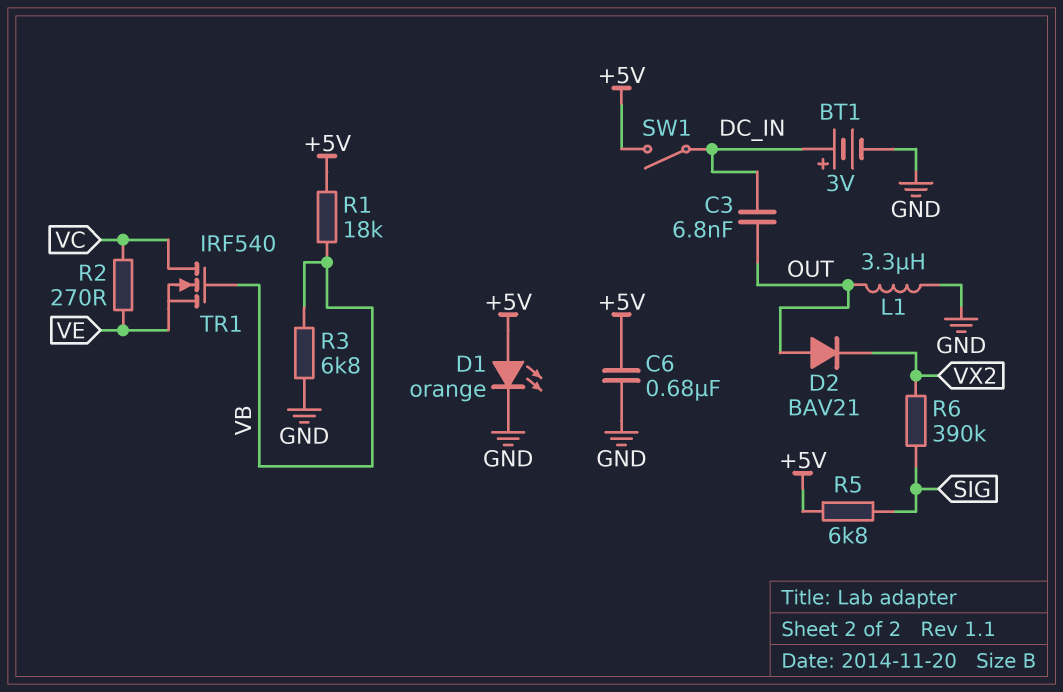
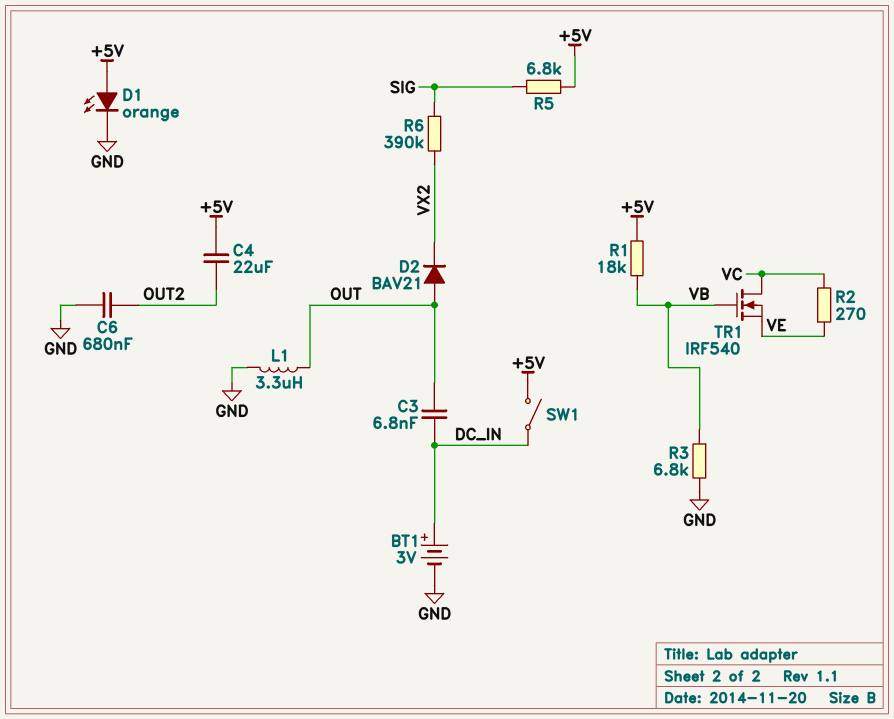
C4: none -> 22uF (+5V, OUT2)
C6: 680nF (+5V, GND) -> 680nF (GND, OUT2)

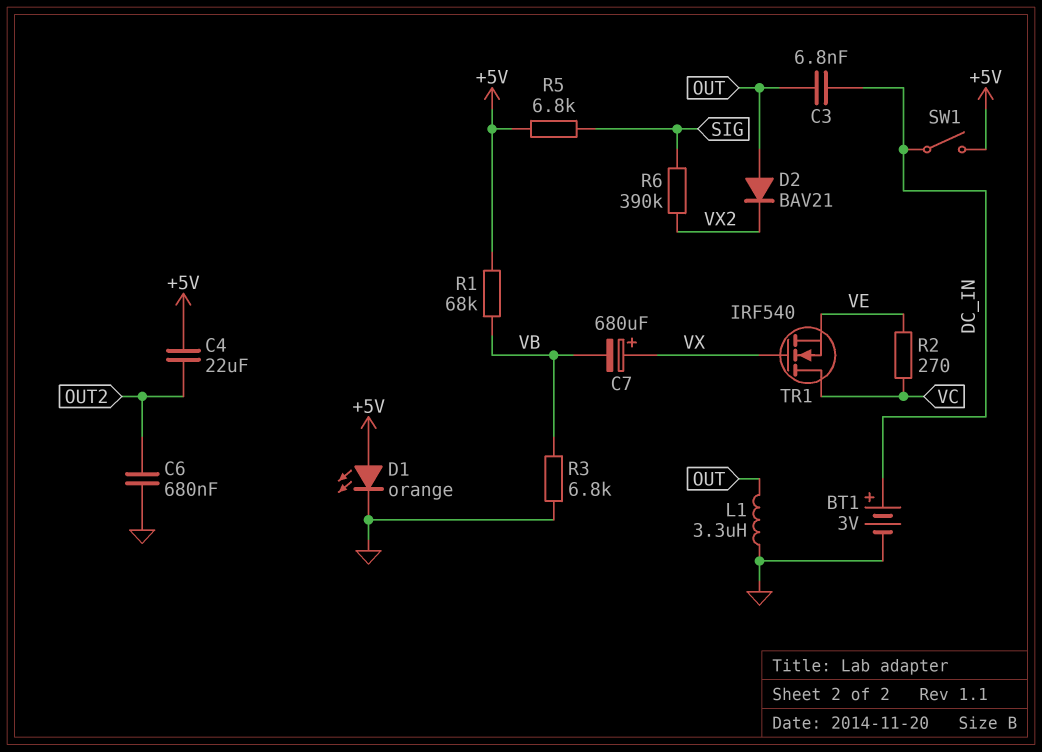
C7: none -> 680uF (plus VX, minus VB)
R1: 18k (+5V, VB) -> 68k (+5V, VB)
TR1: NMOS IRF540 (G VB, D VC, S VE) -> NMOS IRF540 (G VX, D VC, S VE)

